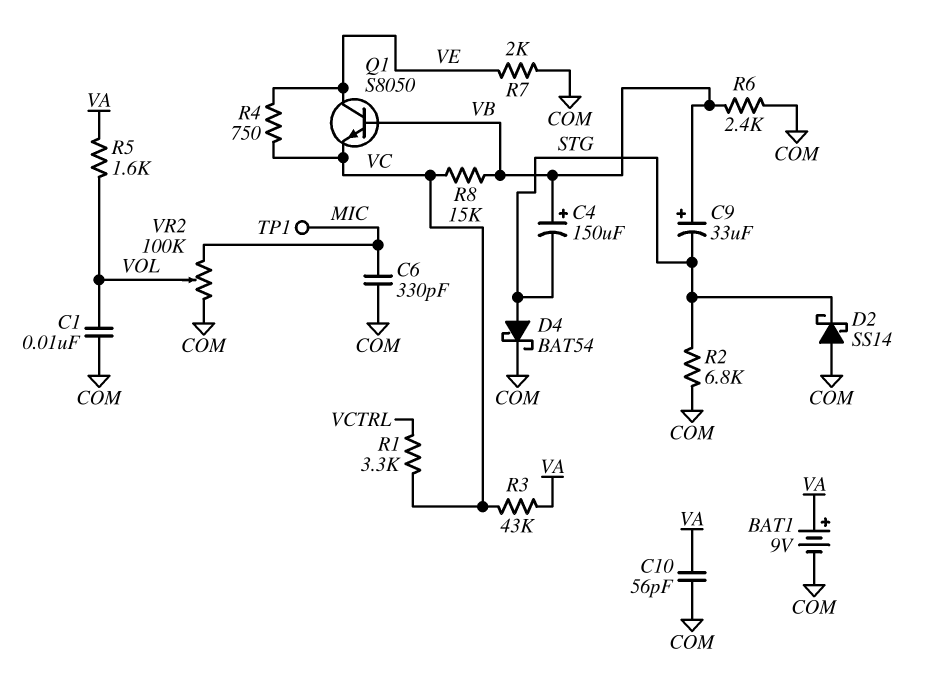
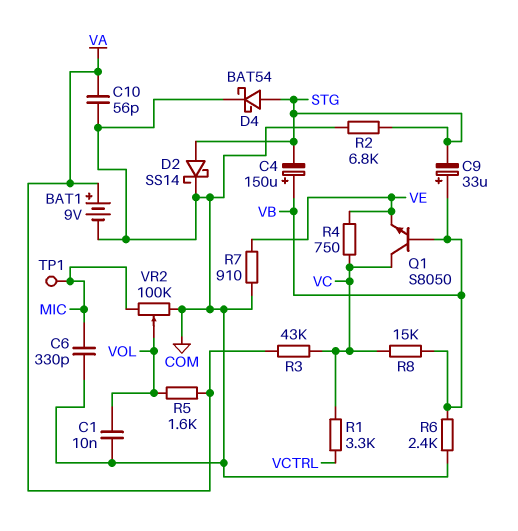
D2: schottky SS14 (A COM, K STG) -> schottky SS14 (A STG, K COM)
Q1: NPN S8050 (B VB, C VE, E VC) -> NPN S8050 (B VB, C VC, E VE)
R7: 2k (COM, VE) -> 910 (COM, VE)

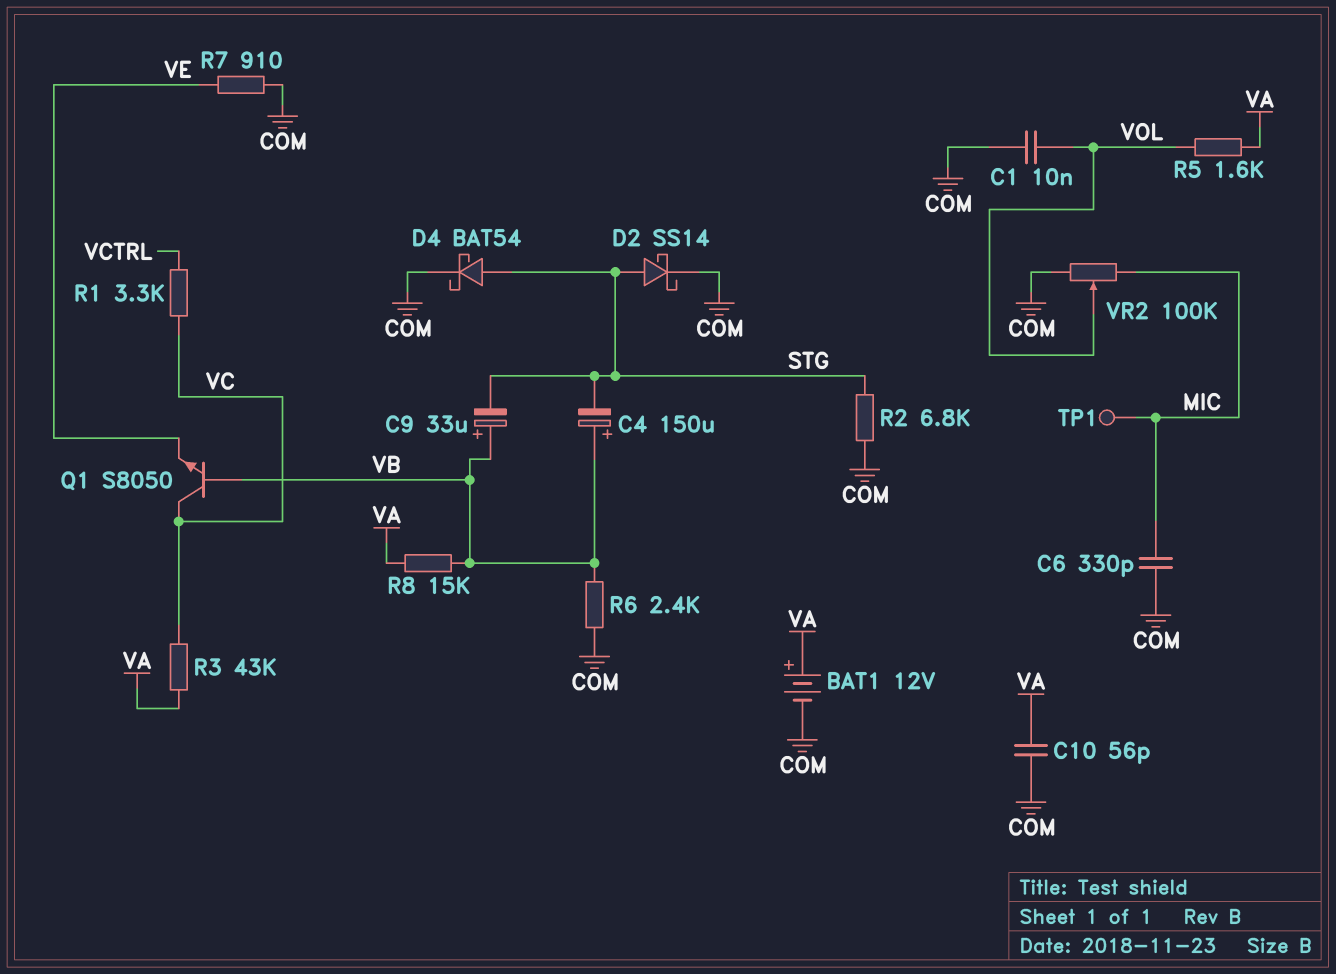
BAT1: 9V (plus VA, minus COM) -> 12V (plus VA, minus COM)
R4: 750 (VC, VE) -> none
R8: 15k (VB, VC) -> 15k (VA, VB)

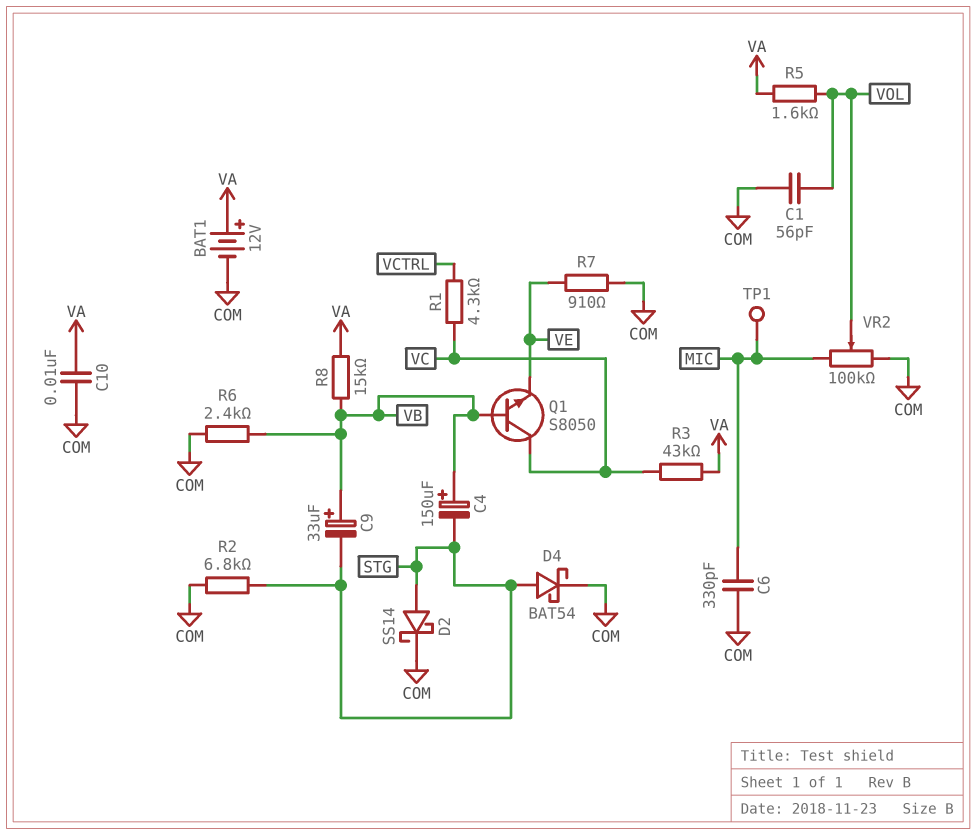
C1: 10nF (COM, VOL) -> 56pF (COM, VOL)
C10: 56pF (COM, VA) -> 10nF (COM, VA)
R1: 3.3k (VC, VCTRL) -> 4.3k (VC, VCTRL)

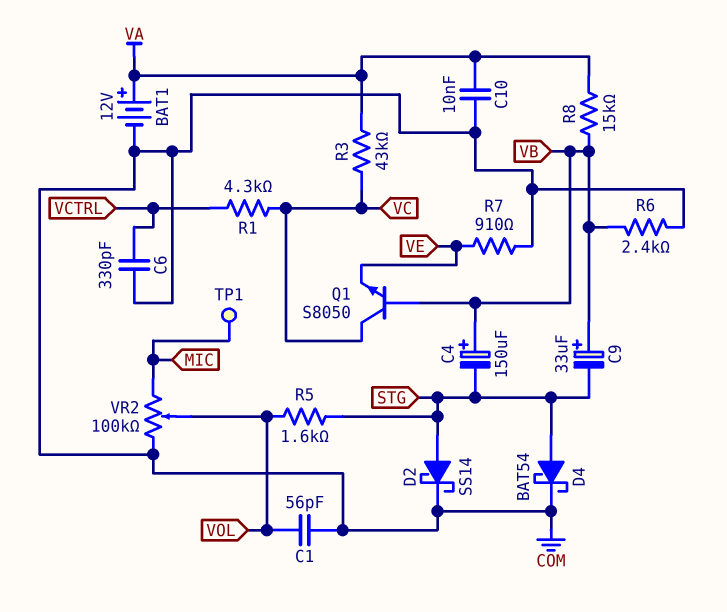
C6: 330pF (COM, MIC) -> 330pF (COM, VCTRL)
R2: 6.8k (COM, STG) -> none
R5: 1.6k (VA, VOL) -> 1.6k (STG, VOL)

